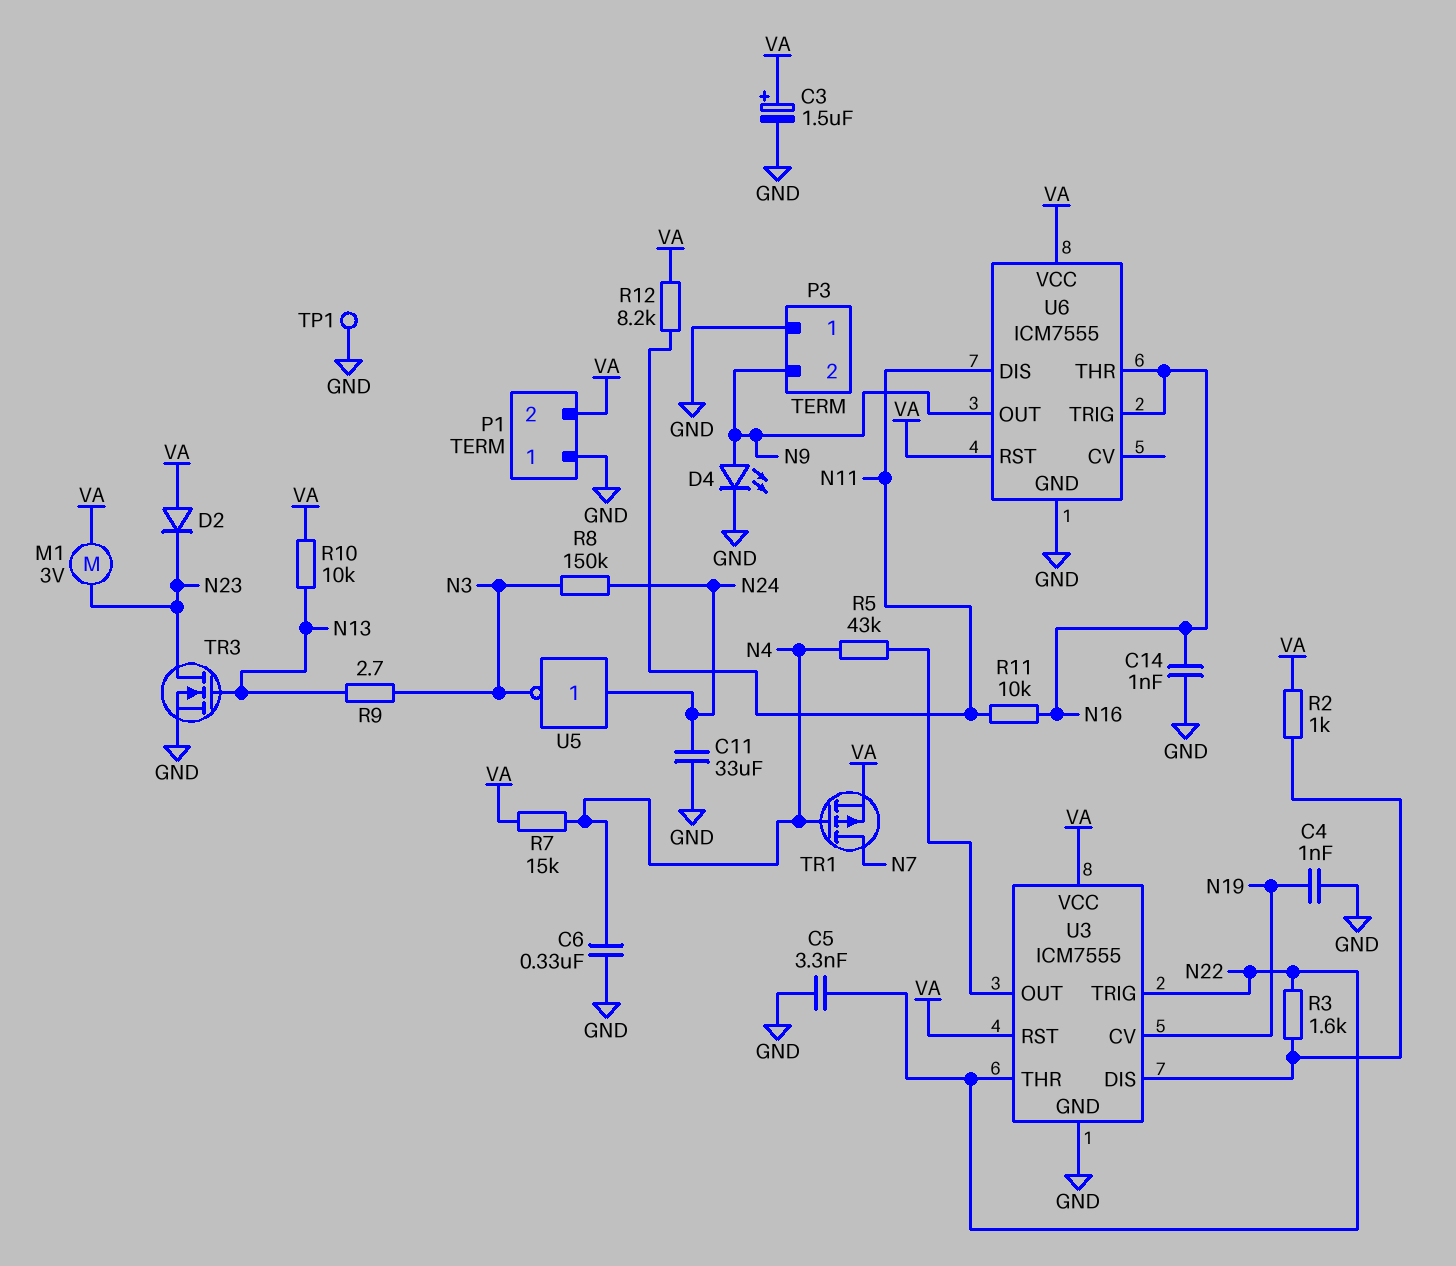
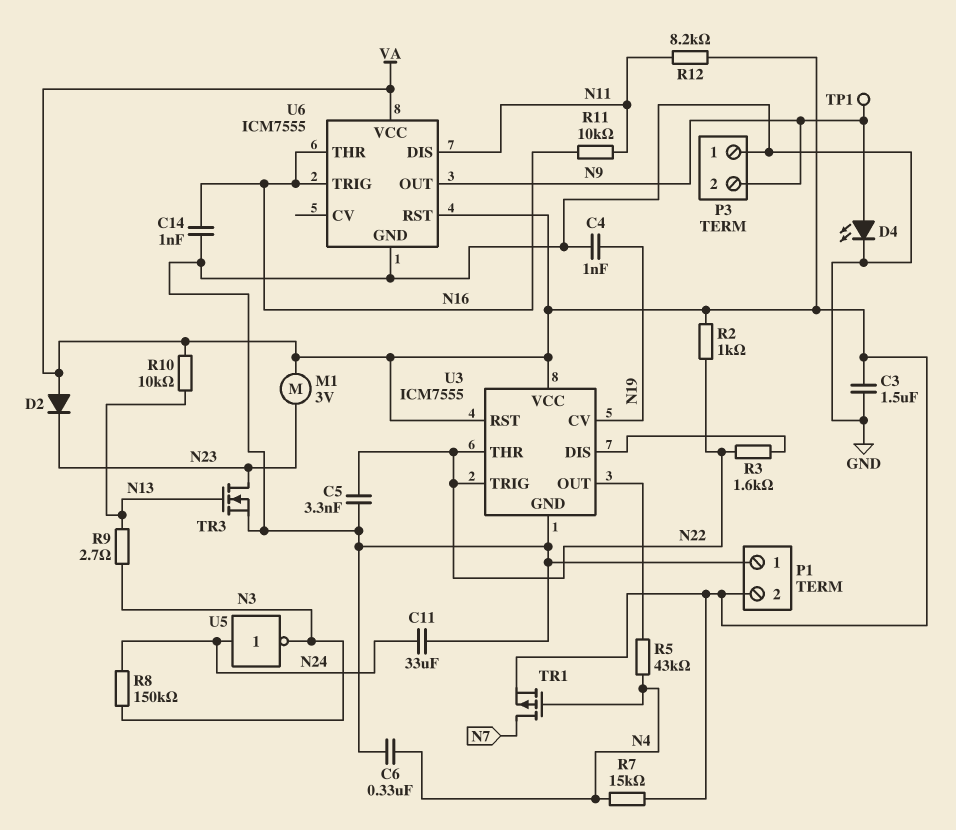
C3: 1.5uF (plus VA, minus GND) -> 1.5uF (GND, VA)
R2: 1k (U3/DIS, VA) -> 1k (N22, VA)
TP1: test point (GND) -> test point (N9)

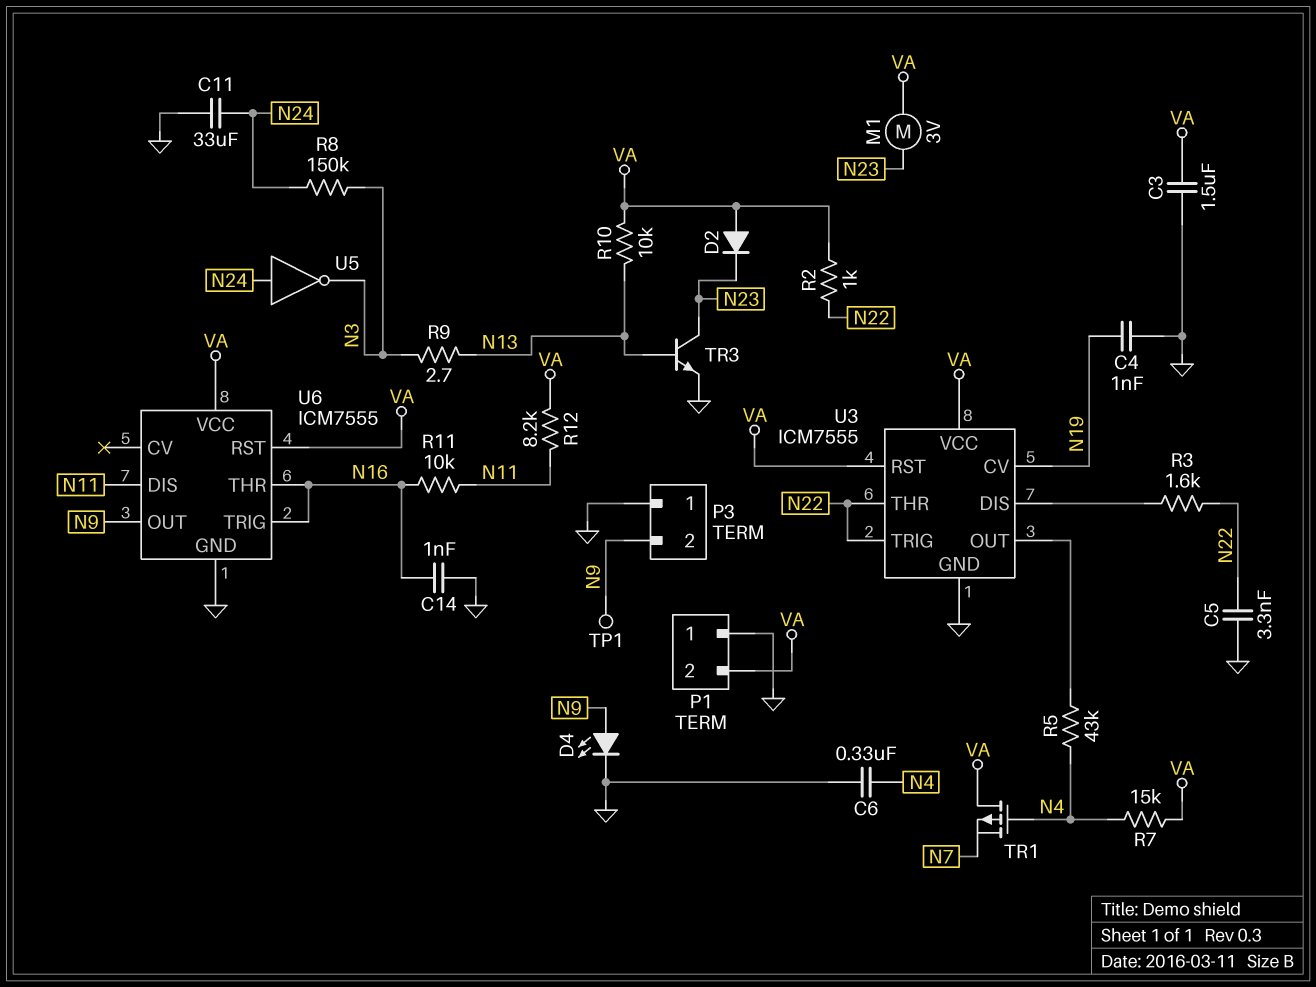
TR1: PMOS (G N4, D N7, S VA) -> PMOS (G N4, D VA, S N7)
TR3: NMOS (G N13, D N23, S GND) -> NPN (B N13, C N23, E GND)

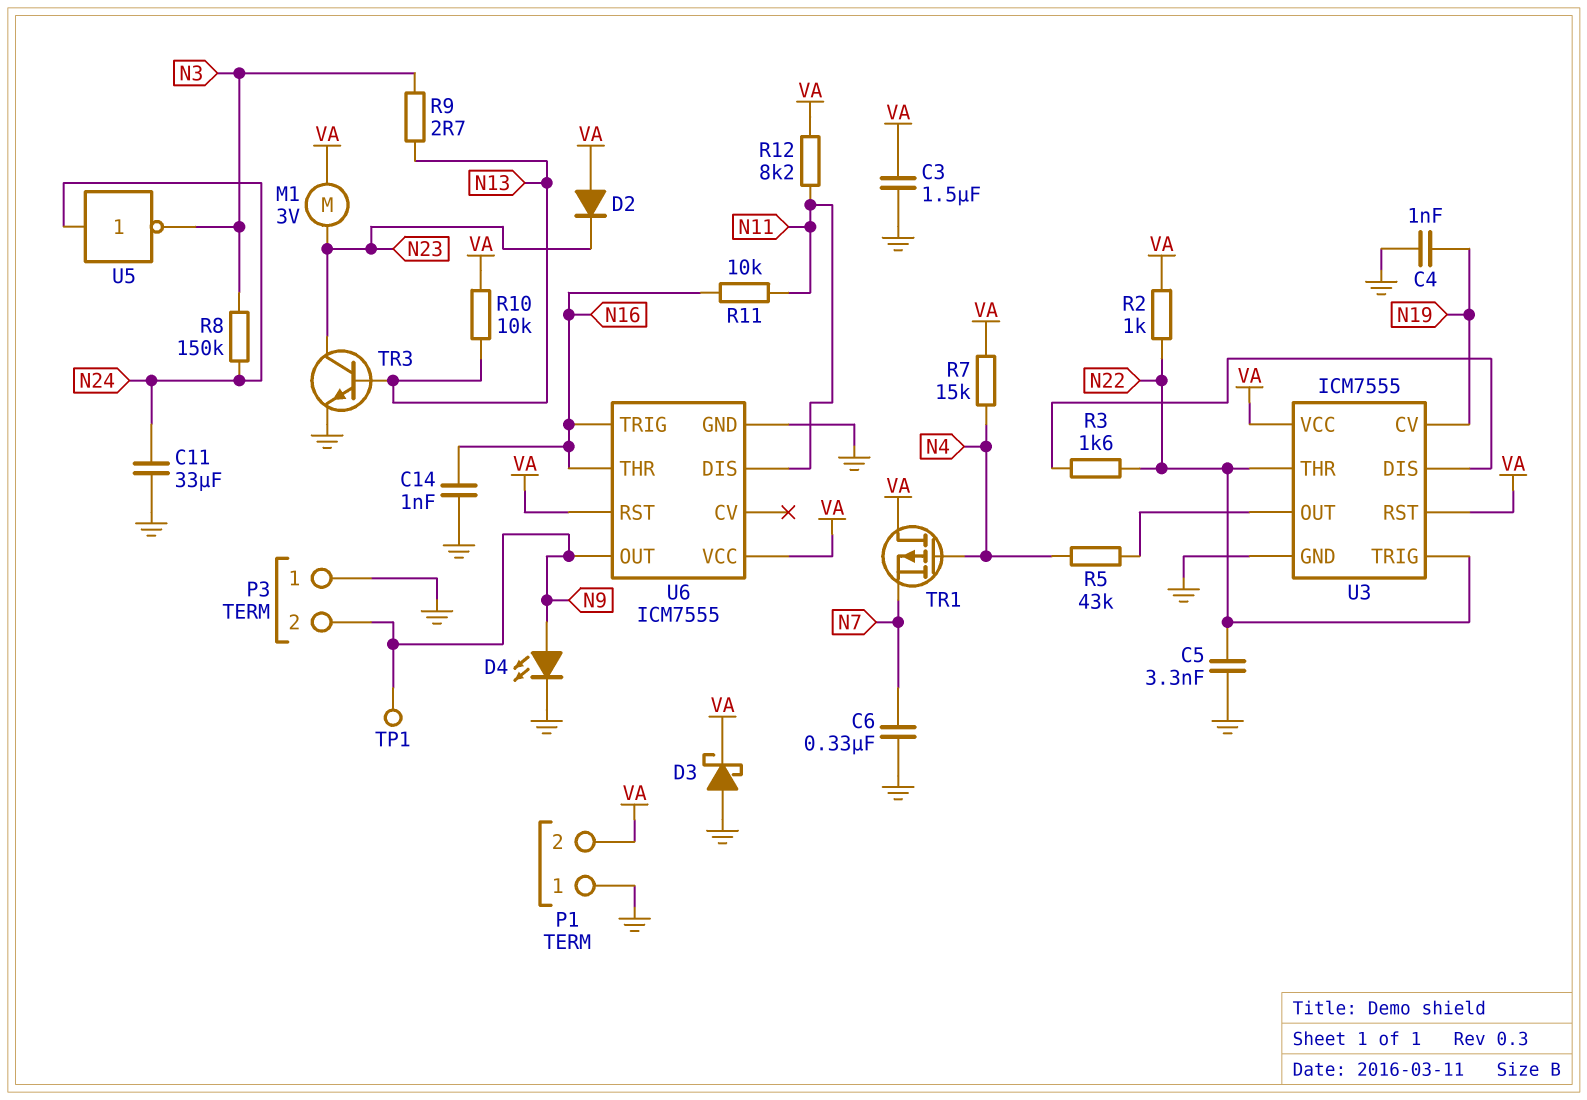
C6: 330nF (GND, N4) -> 330nF (GND, N7)
D3: none -> schottky (A GND, K VA)

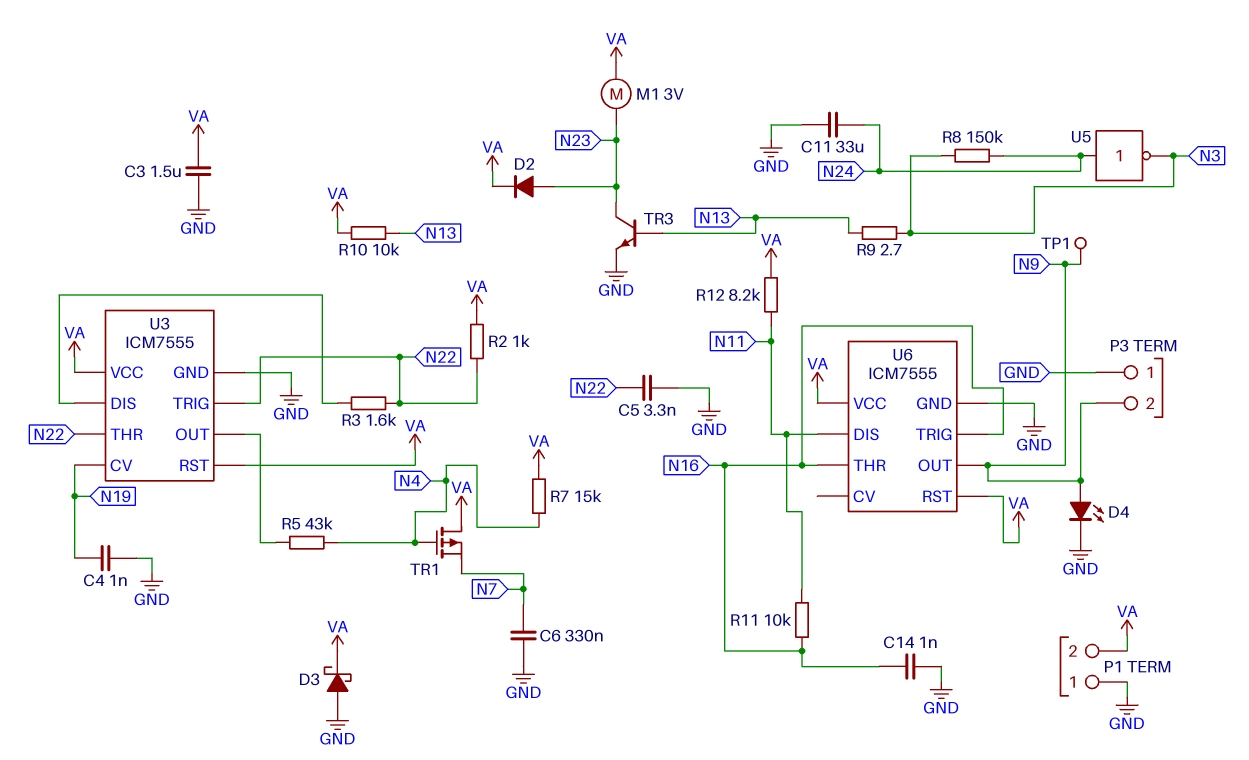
D2: diode (A VA, K N23) -> diode (A N23, K VA)

